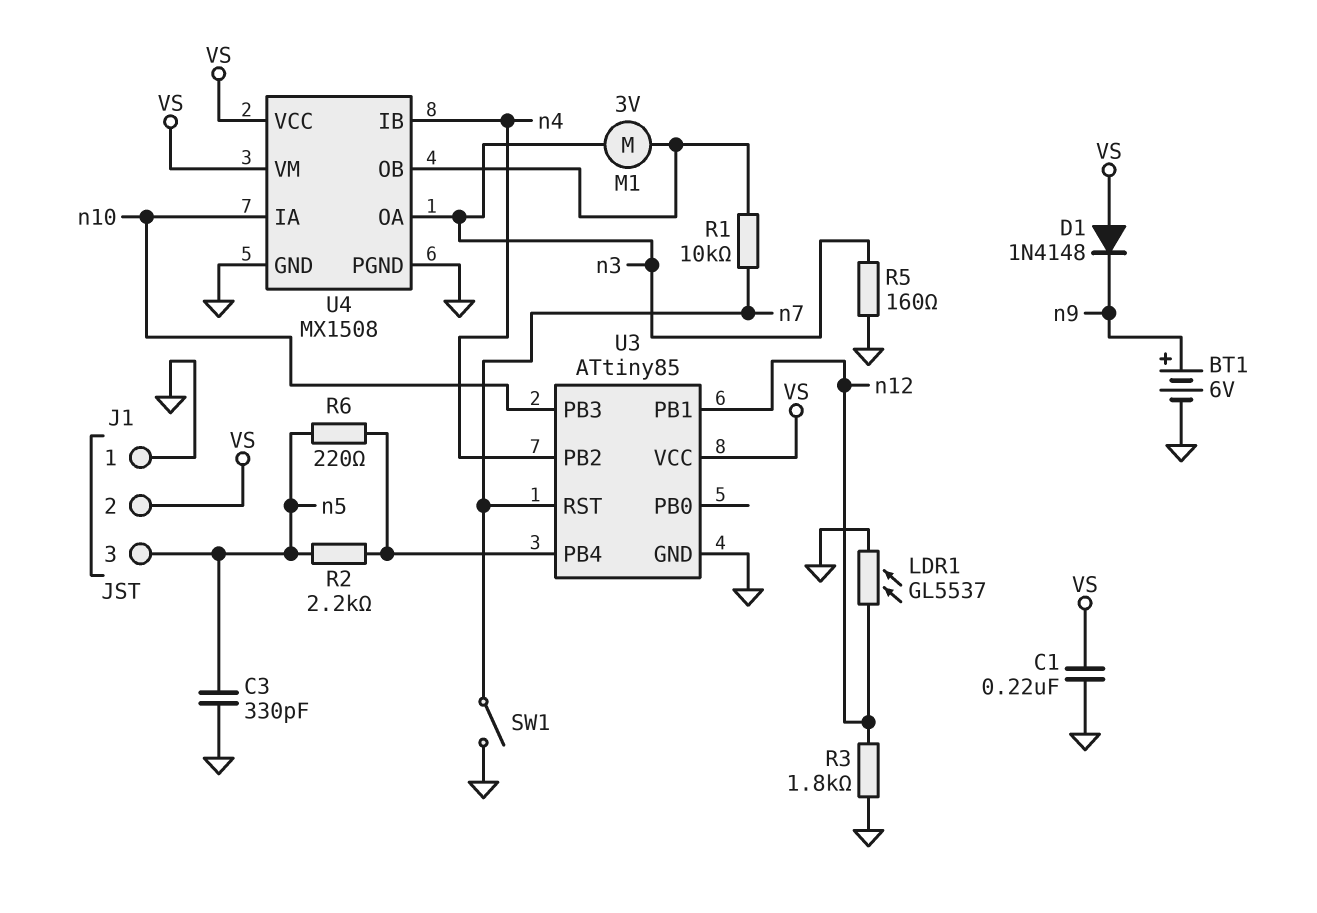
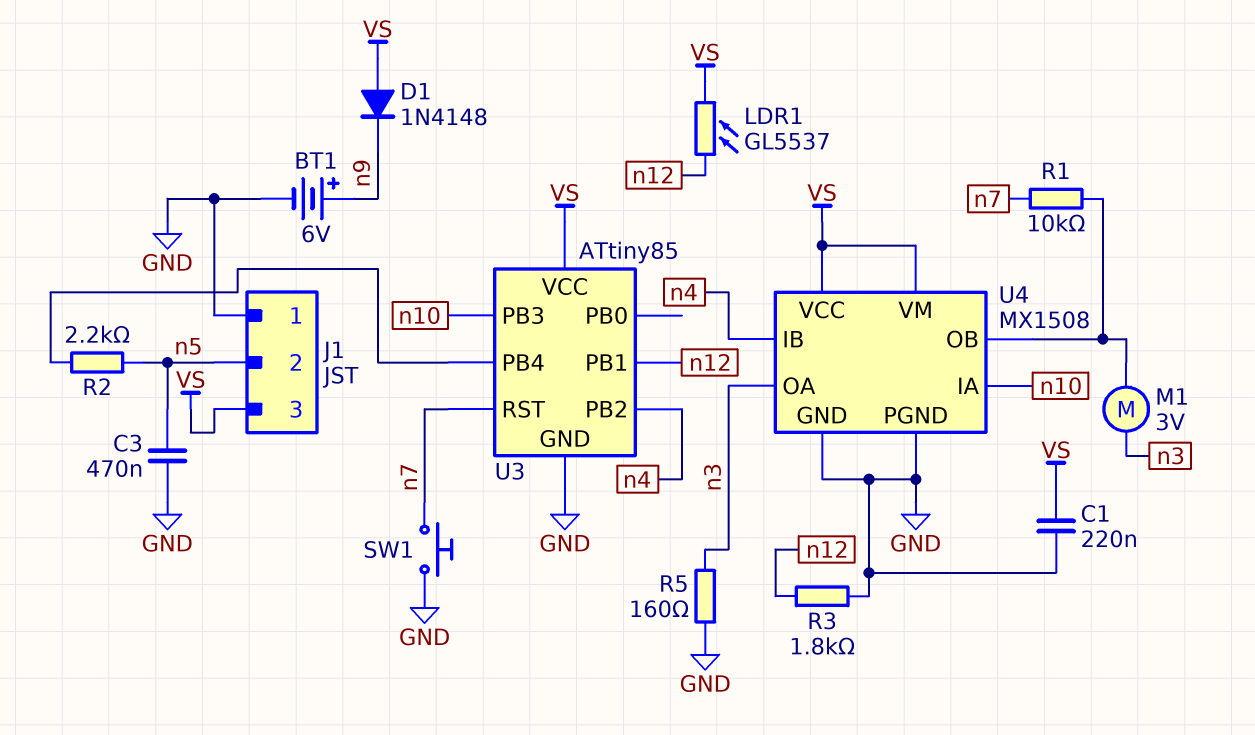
C3: 330pF (GND, n5) -> 470nF (GND, n5)
J1 pin 2: VS -> n5
J1 pin 3: n5 -> VS
LDR1: GL5537 (GND, n12) -> GL5537 (VS, n12)
R6: 220 (U3/PB4, n5) -> none
SW1: switch (GND, n7) -> button (GND, n7)

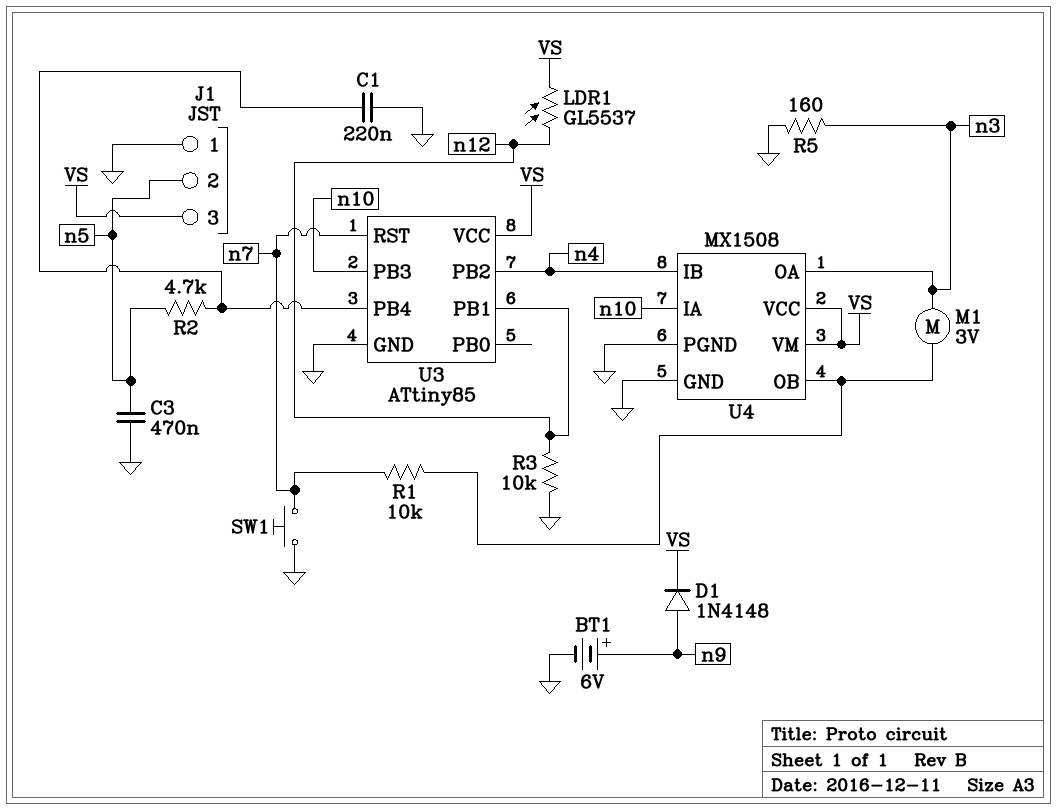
C1: 220nF (GND, VS) -> 220nF (GND, U3/PB4)
D1: diode 1N4148 (A VS, K n9) -> diode 1N4148 (A n9, K VS)
R2: 2.2k (U3/PB4, n5) -> 4.7k (U3/PB4, n5)
R3: 1.8k (GND, n12) -> 10k (GND, n12)

